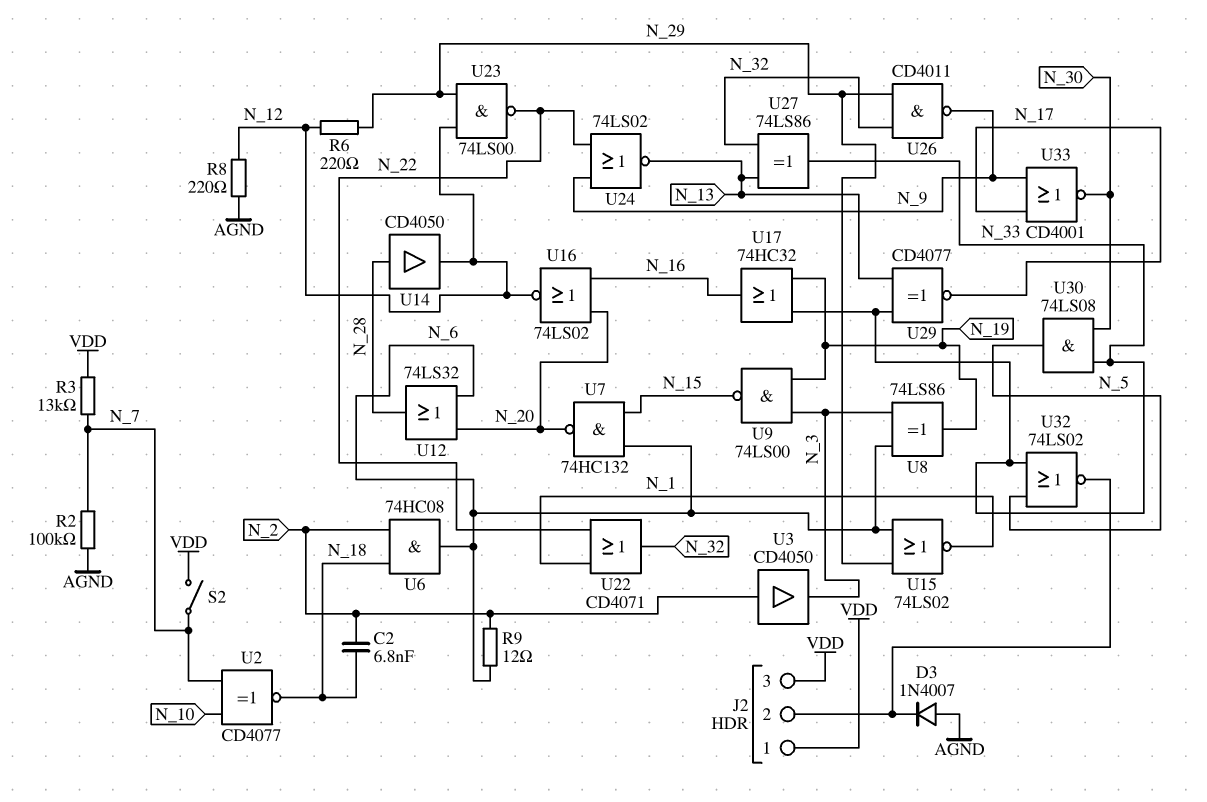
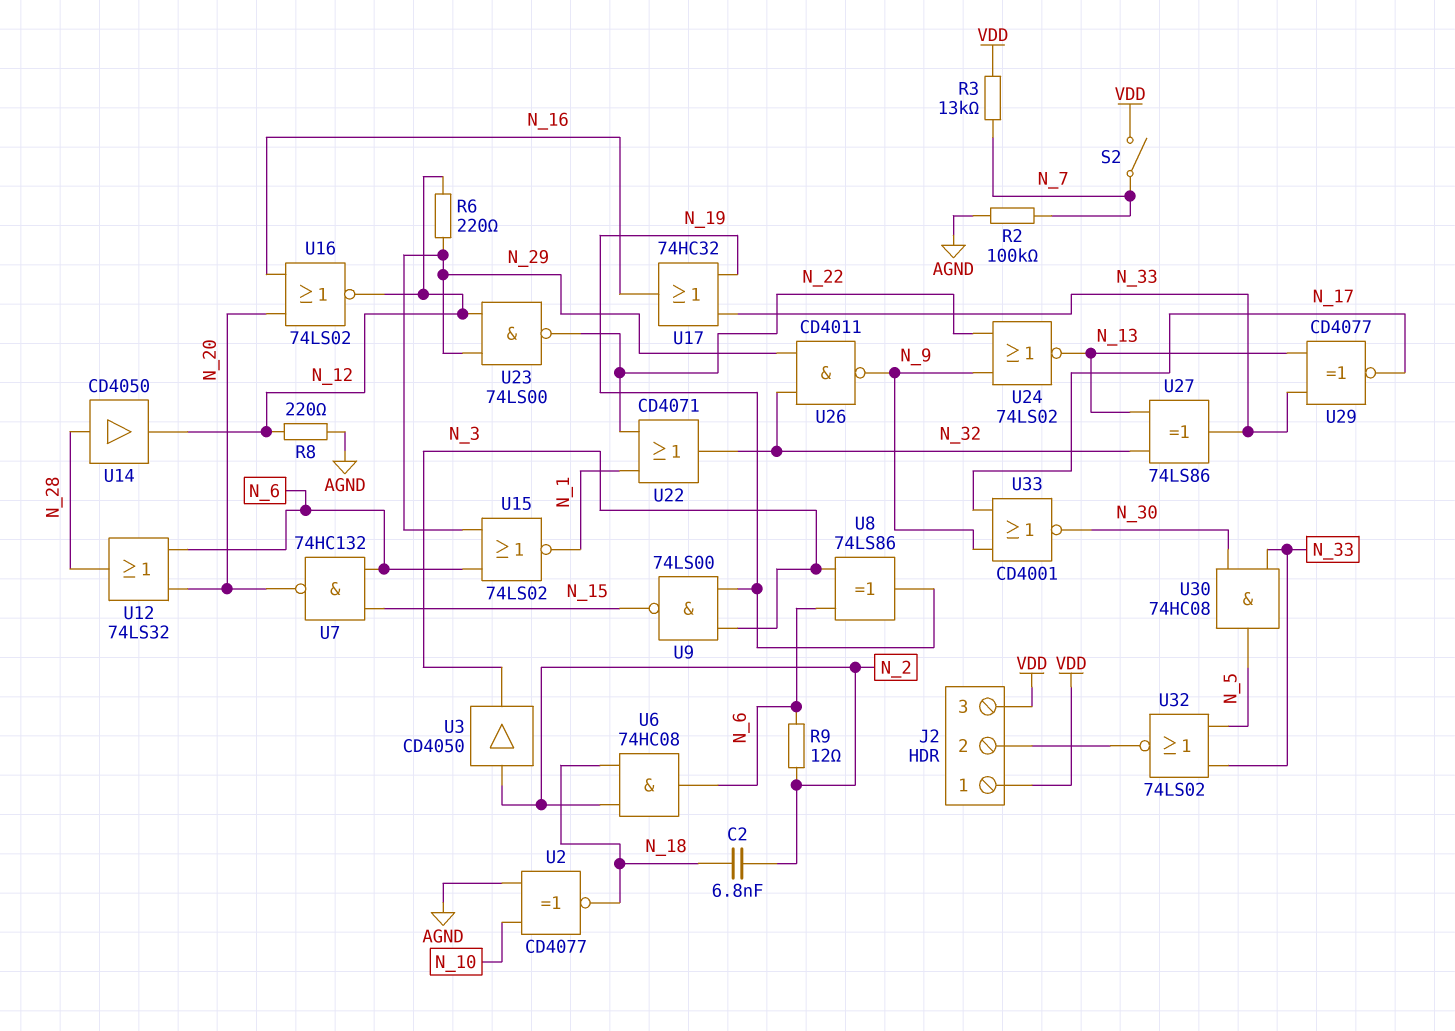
D3: diode 1N4007 (A AGND, K J2/2) -> none
U2: XNOR CD4077 (in N_7, in N_10, out N_18) -> XNOR CD4077 (in AGND, in N_10, out N_18)
U30: AND 74LS08 (in N_30, in N_33, out N_5) -> AND 74HC08 (in N_30, in N_33, out N_5)

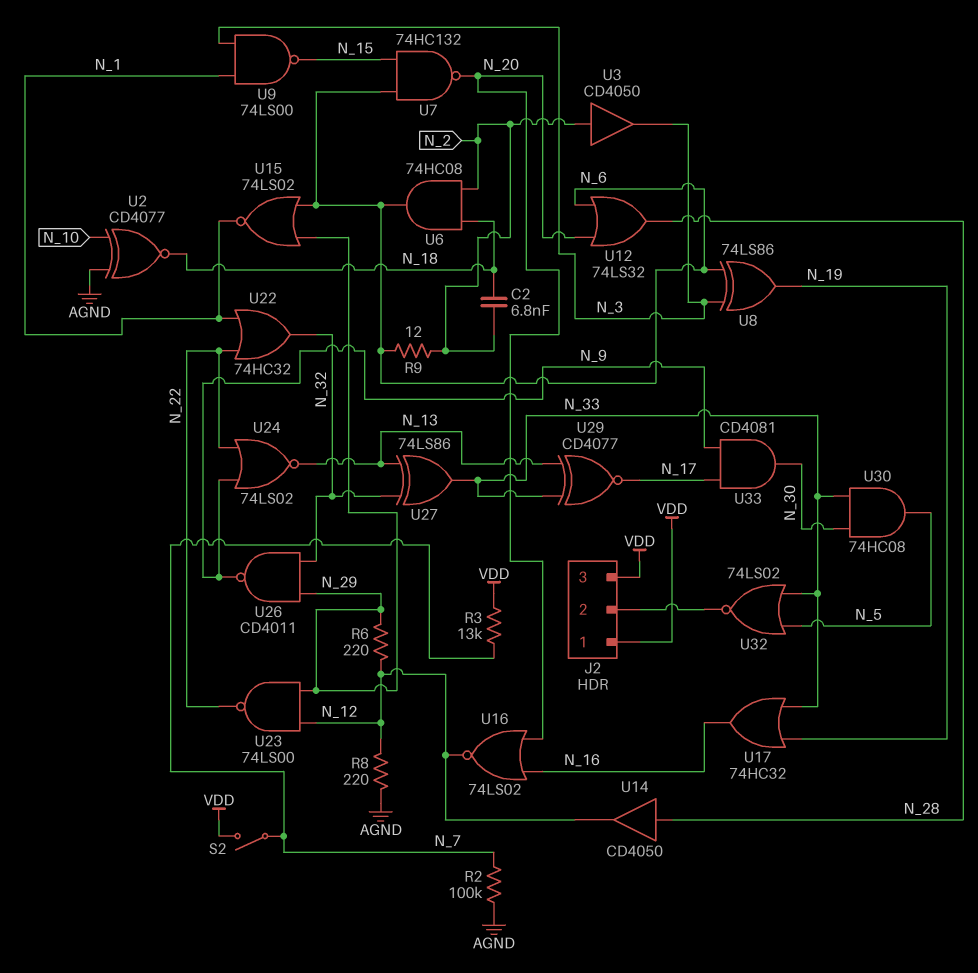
U9: NAND 74LS00 (in N_3, in N_19, out N_15) -> NAND 74LS00 (in N_1, in N_3, out N_15)
U22: OR CD4071 (in N_1, in N_22, out N_32) -> OR 74HC32 (in N_1, in N_22, out N_32)
U33: NOR CD4001 (in N_9, in N_17, out N_30) -> AND CD4081 (in N_9, in N_17, out N_30)

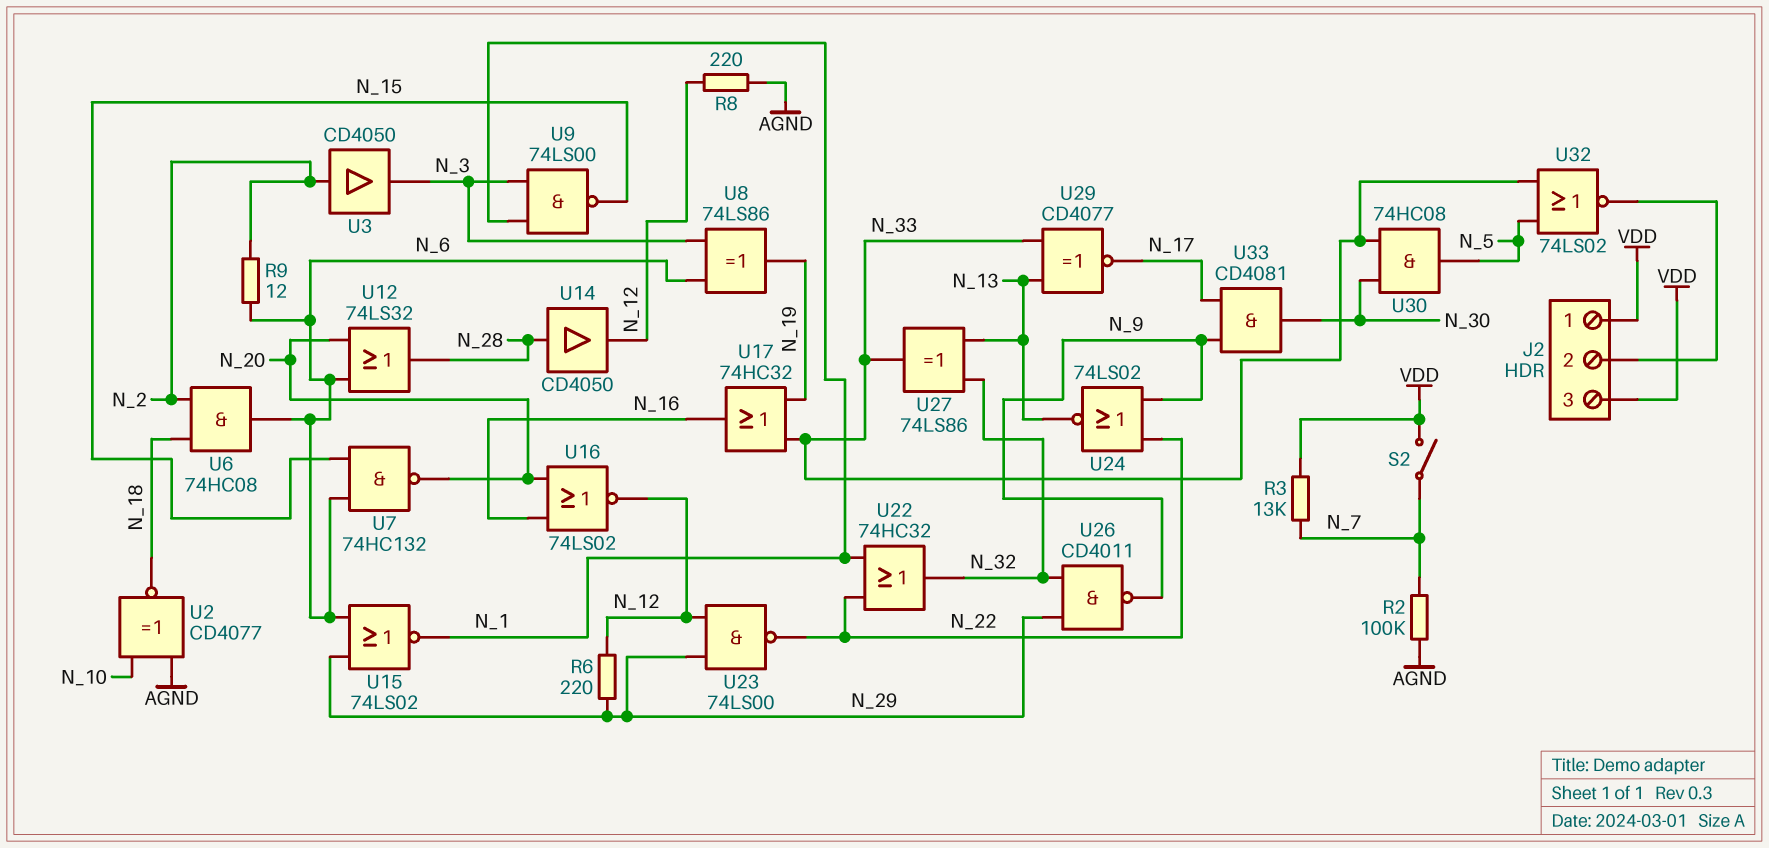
C2: 6.8nF (N_2, N_18) -> none

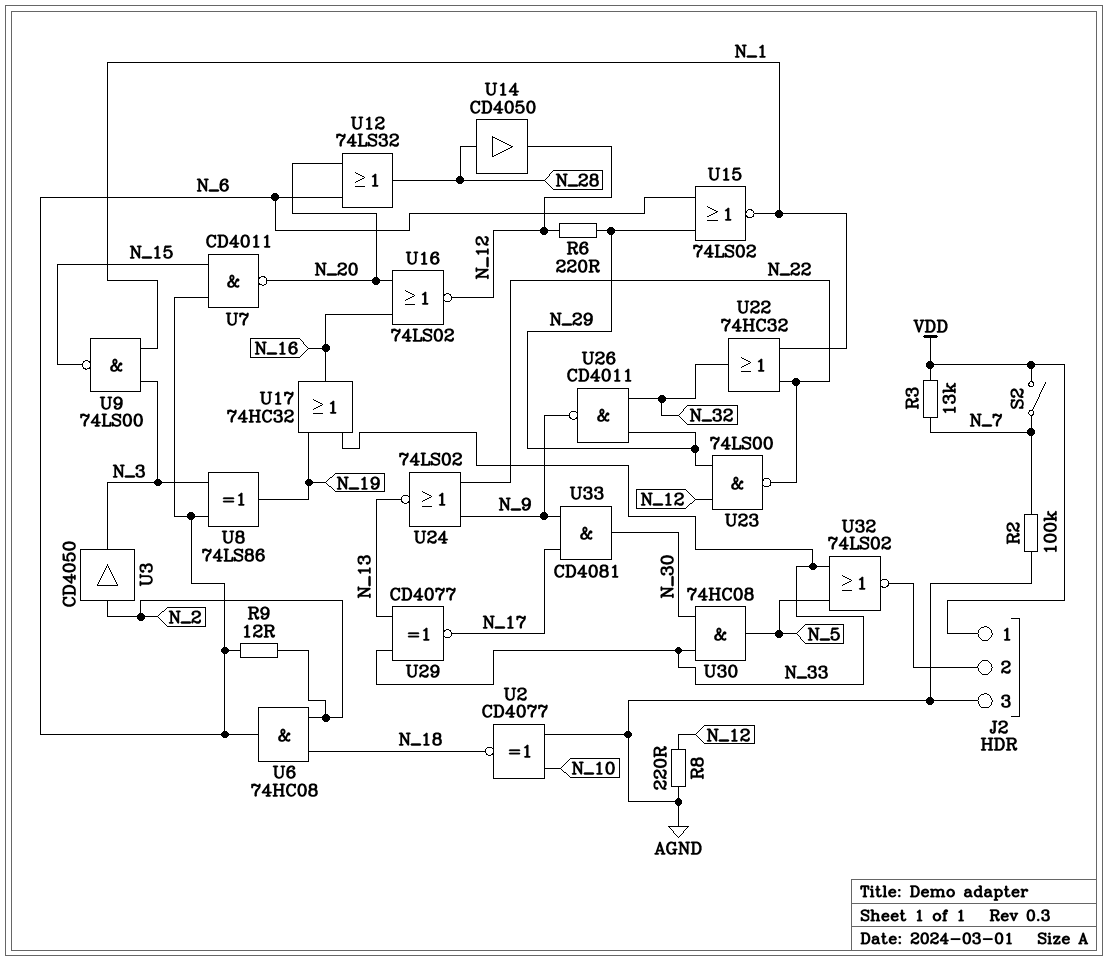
J2 pin 3: VDD -> AGND
U7: NAND 74HC132 (in N_6, in N_15, out N_20) -> NAND CD4011 (in N_6, in N_15, out N_20)
U27: XOR 74LS86 (in N_13, in N_32, out N_33) -> none

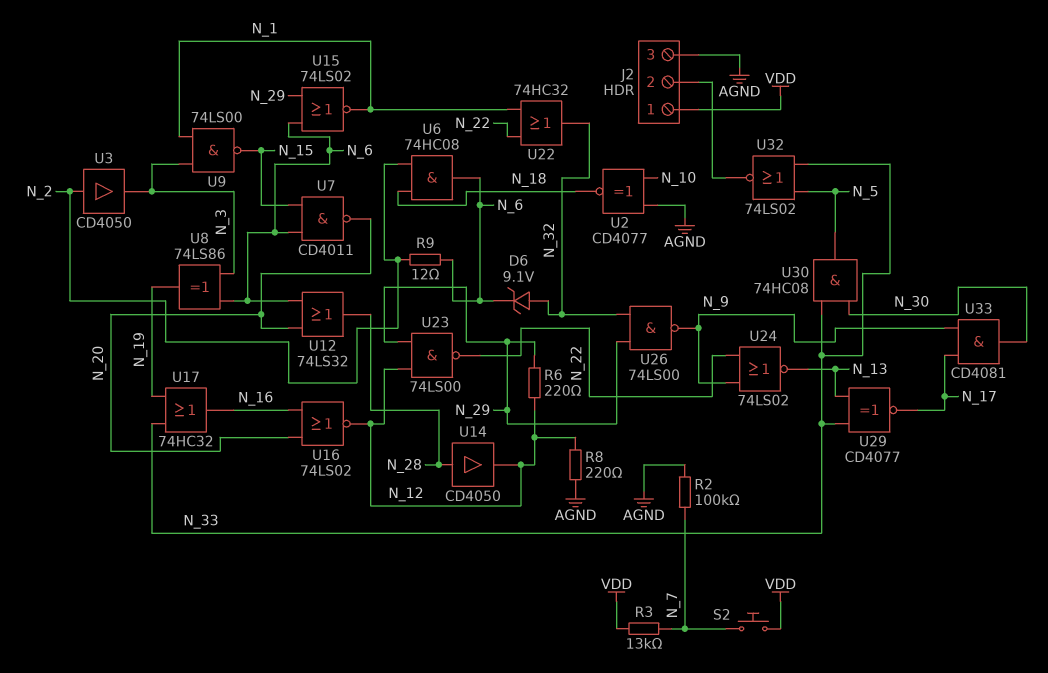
D6: none -> zener 9.1V (A N_32, K N_6)
S2: switch (N_7, VDD) -> button (N_7, VDD)
U26: NAND CD4011 (in N_29, in N_32, out N_9) -> NAND 74LS00 (in N_29, in N_32, out N_9)

